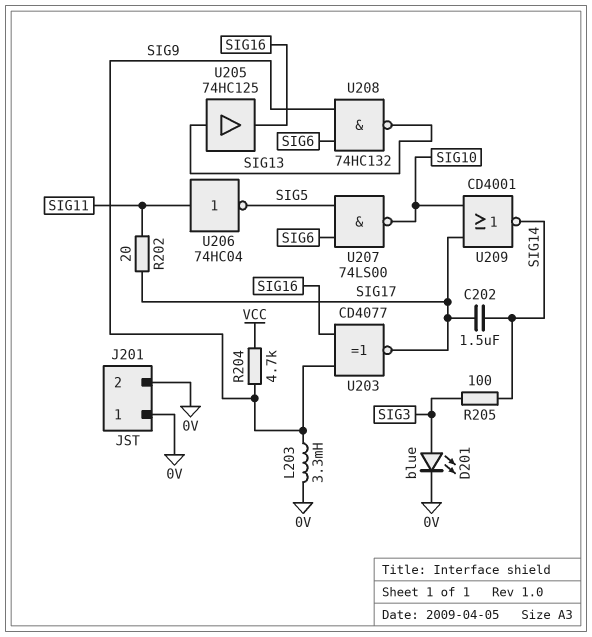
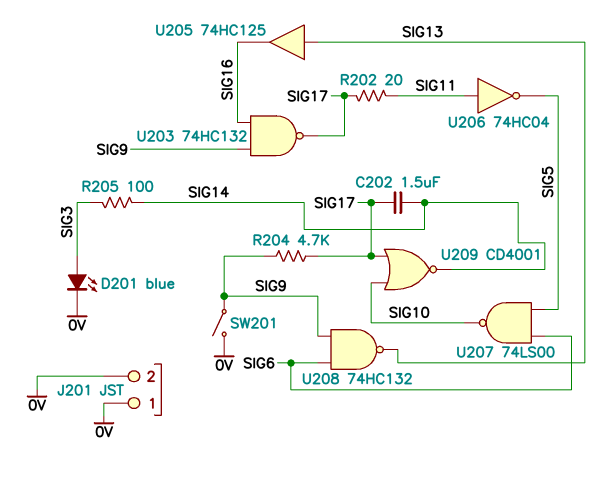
L203: 3.3mH (0V, SIG9) -> none
R204: 4.7k (SIG9, VCC) -> 4.7k (SIG9, SIG17)
SW201: none -> switch (0V, SIG9)
U203: XNOR CD4077 (in SIG9, in SIG16, out SIG17) -> NAND 74HC132 (in SIG9, in SIG16, out SIG17)

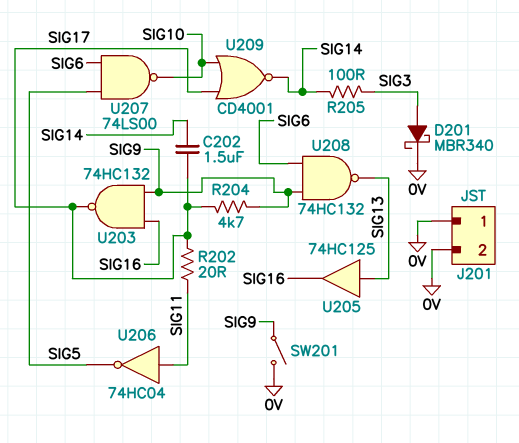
D201: LED blue (A SIG3, K 0V) -> schottky MBR340 (A SIG3, K 0V)

